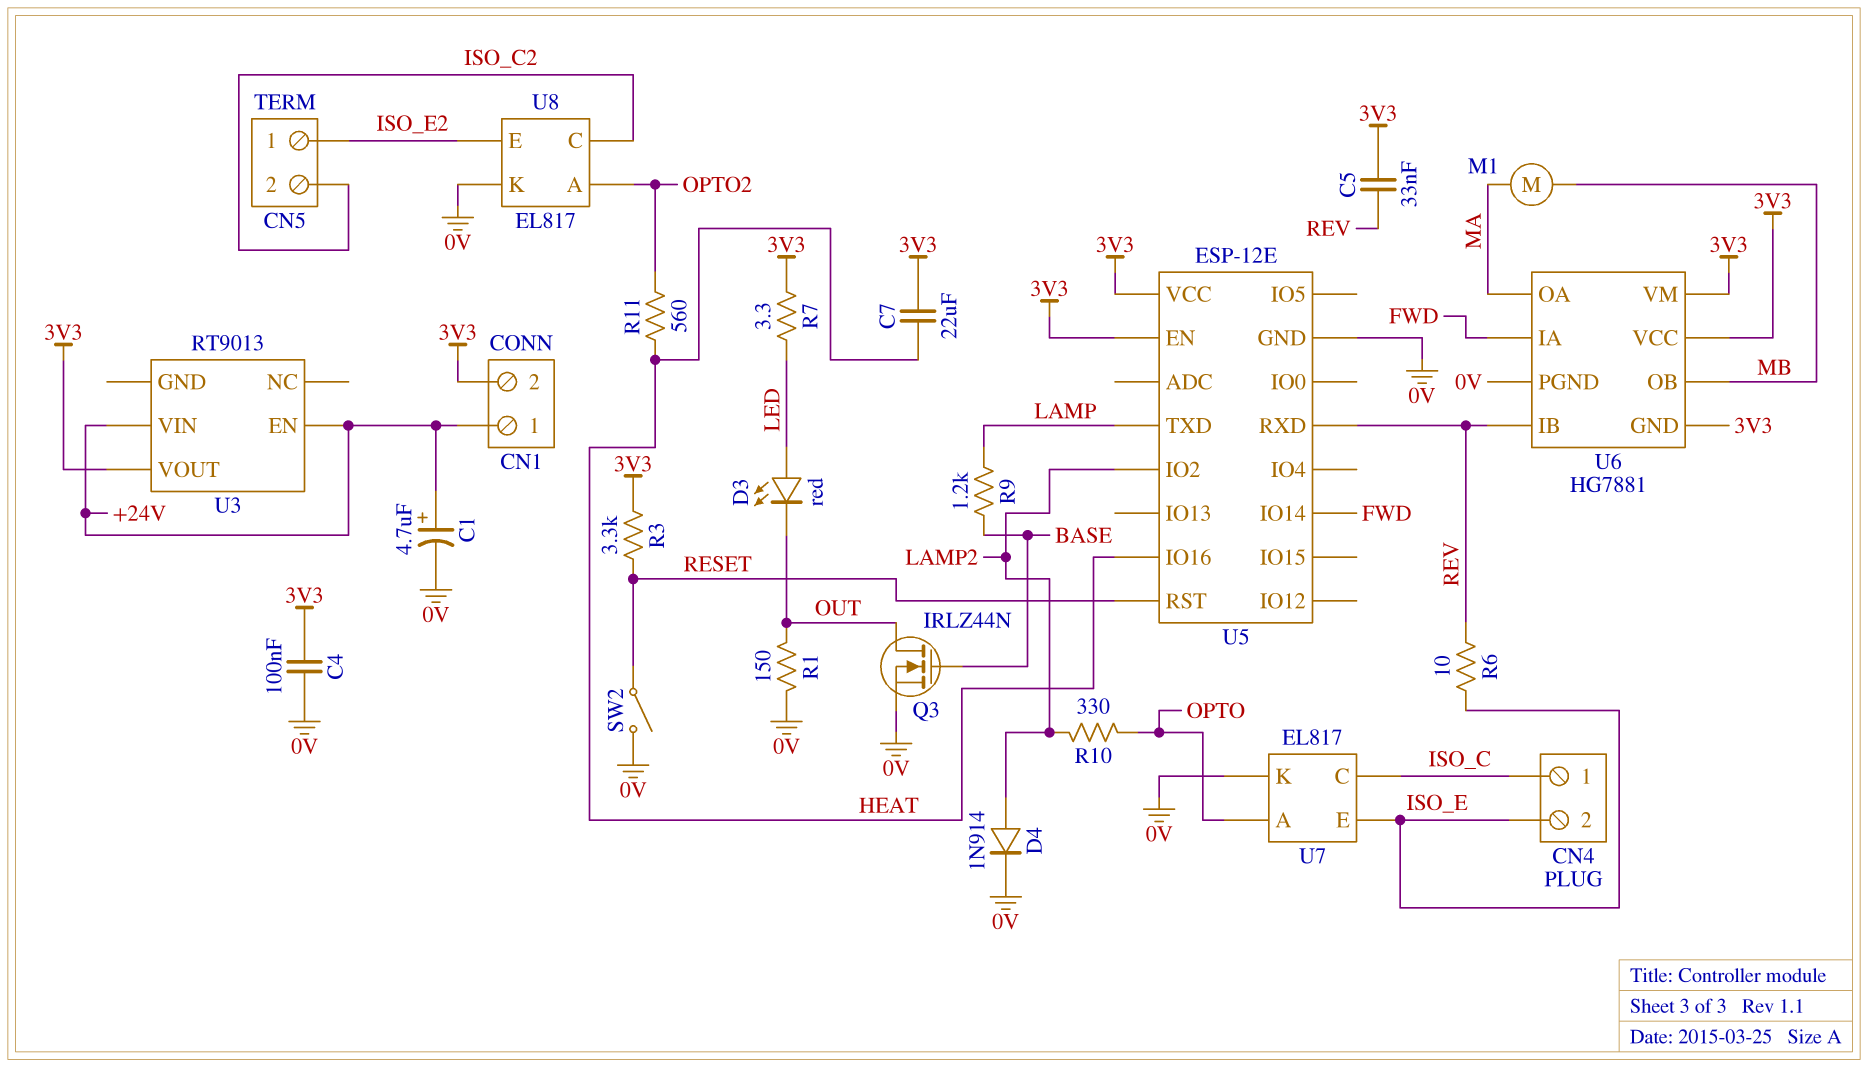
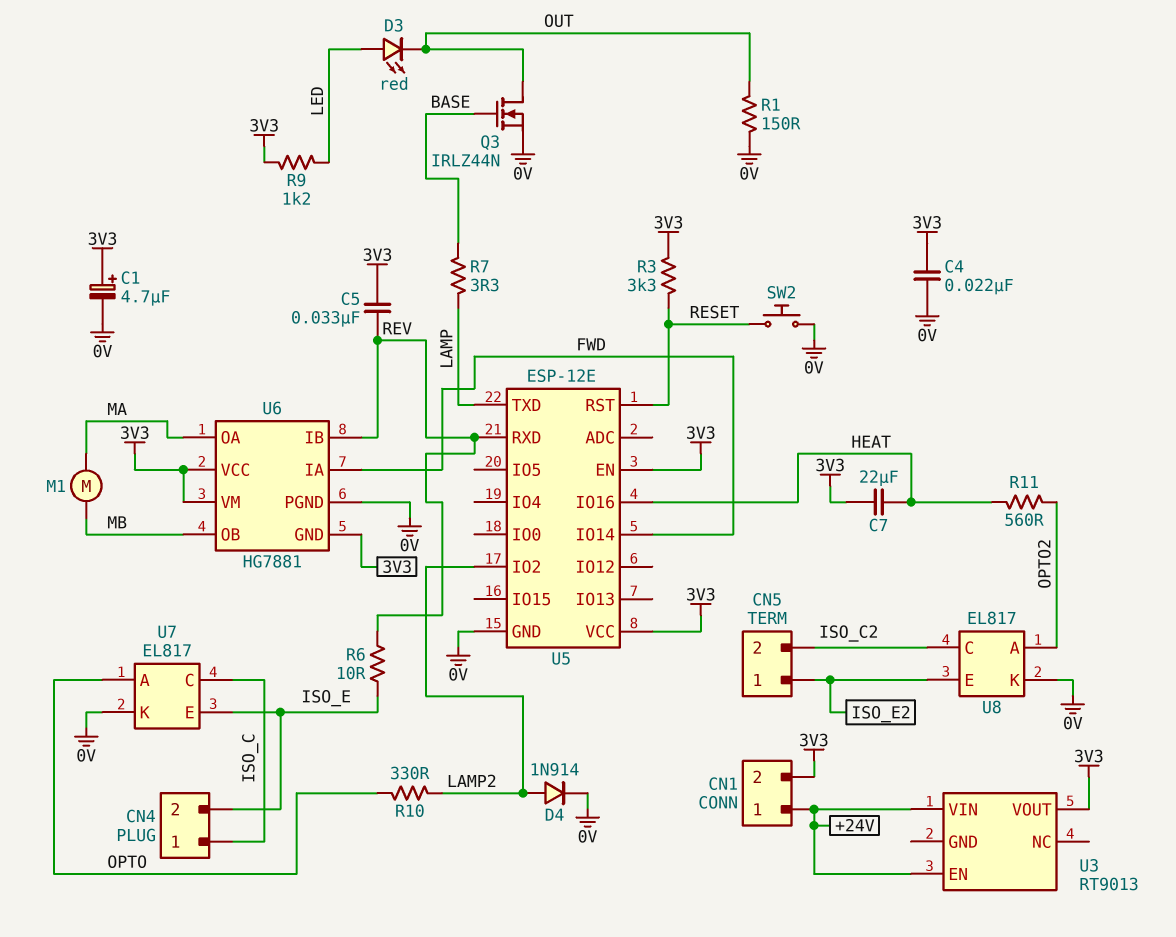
C1: 4.7uF (plus +24V, minus 0V) -> 4.7uF (plus 3V3, minus 0V)
C4: 100nF (0V, 3V3) -> 22nF (0V, 3V3)
R7: 3.3 (3V3, LED) -> 3.3 (BASE, LAMP)
R9: 1.2k (BASE, LAMP) -> 1.2k (3V3, LED)
SW2: switch (0V, RESET) -> button (0V, RESET)

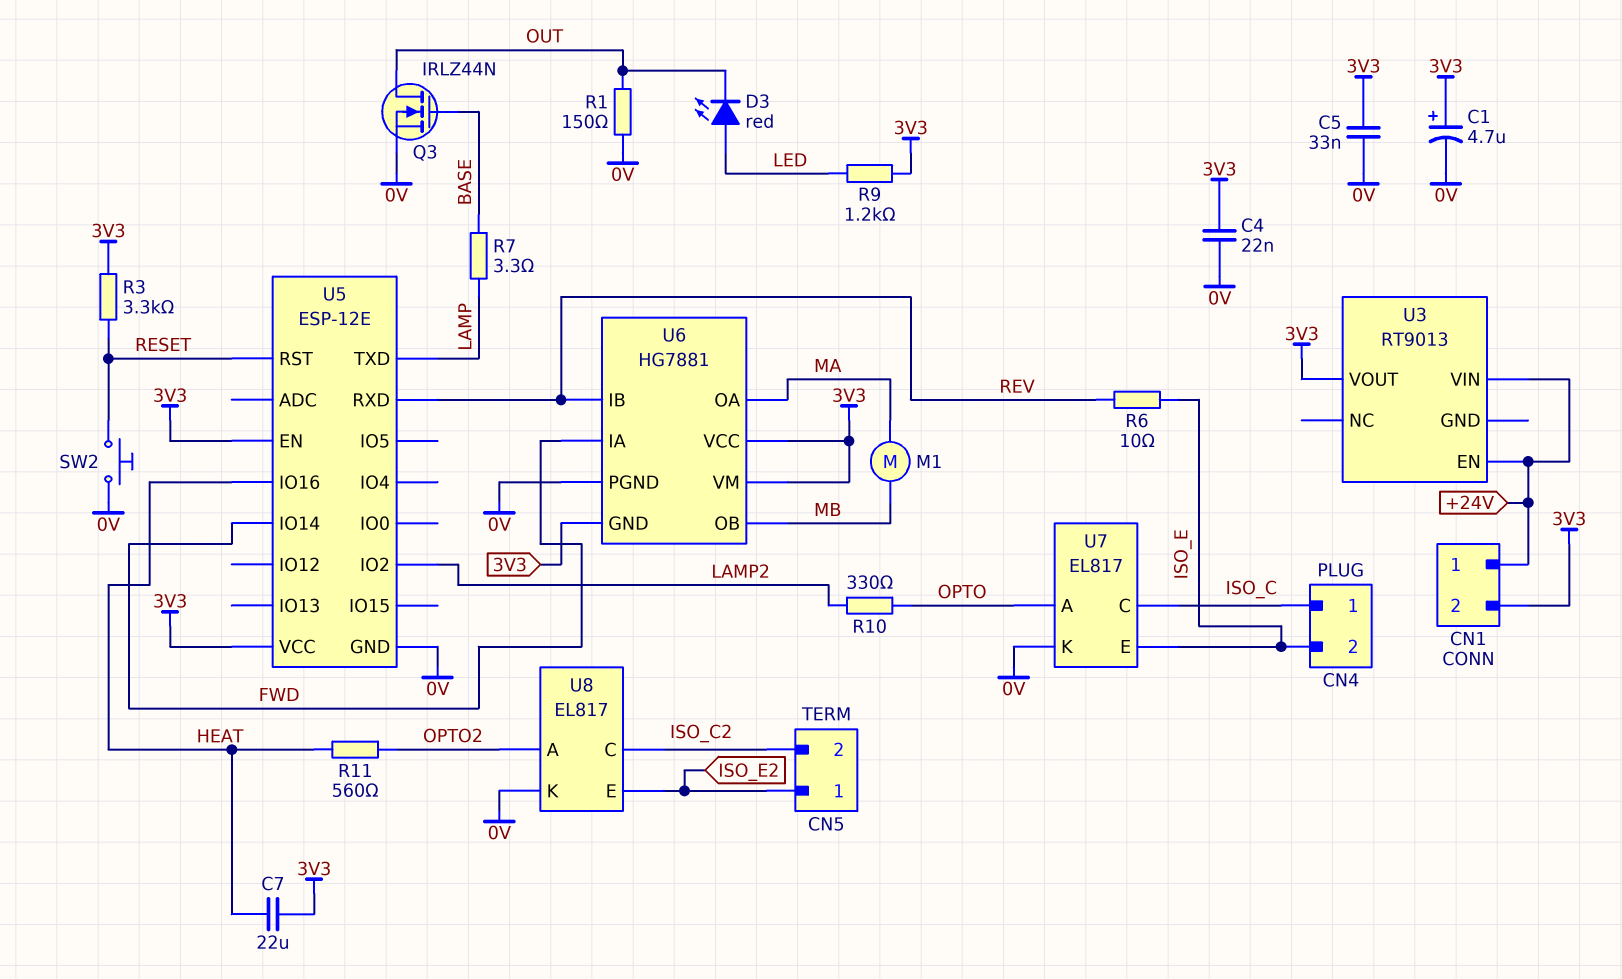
C5: 33nF (3V3, REV) -> 33nF (0V, 3V3)
D4: diode 1N914 (A LAMP2, K 0V) -> none

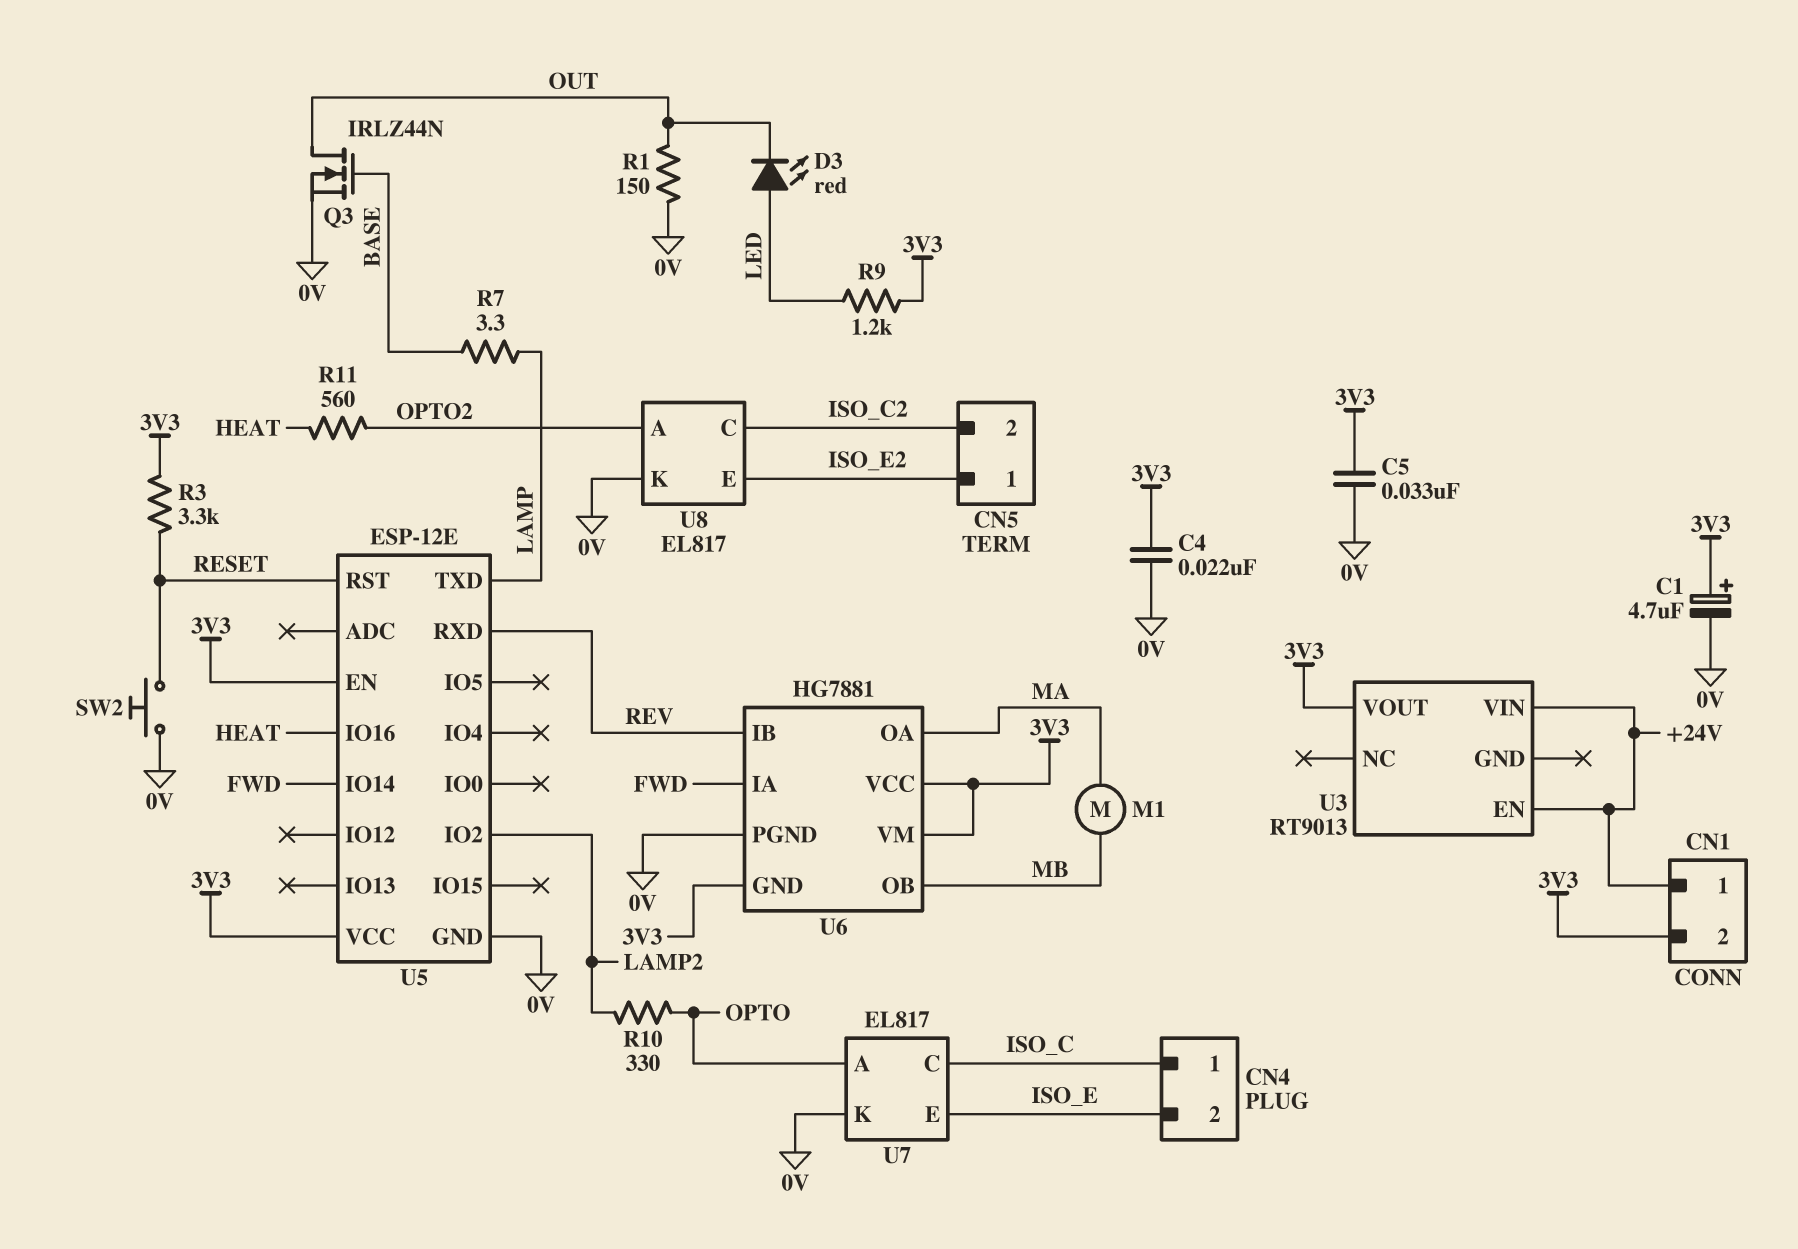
C7: 22uF (3V3, HEAT) -> none
R6: 10 (ISO_E, REV) -> none

